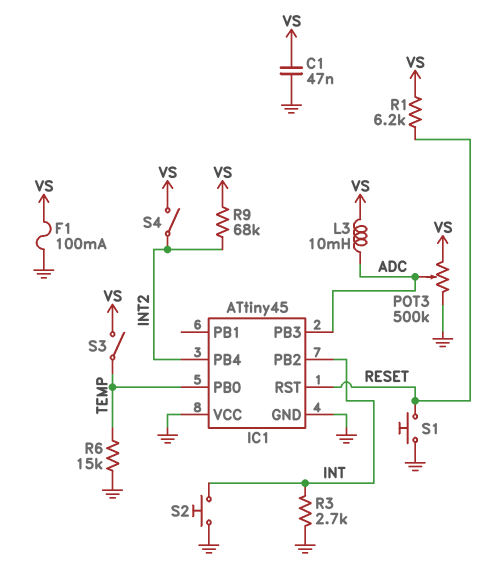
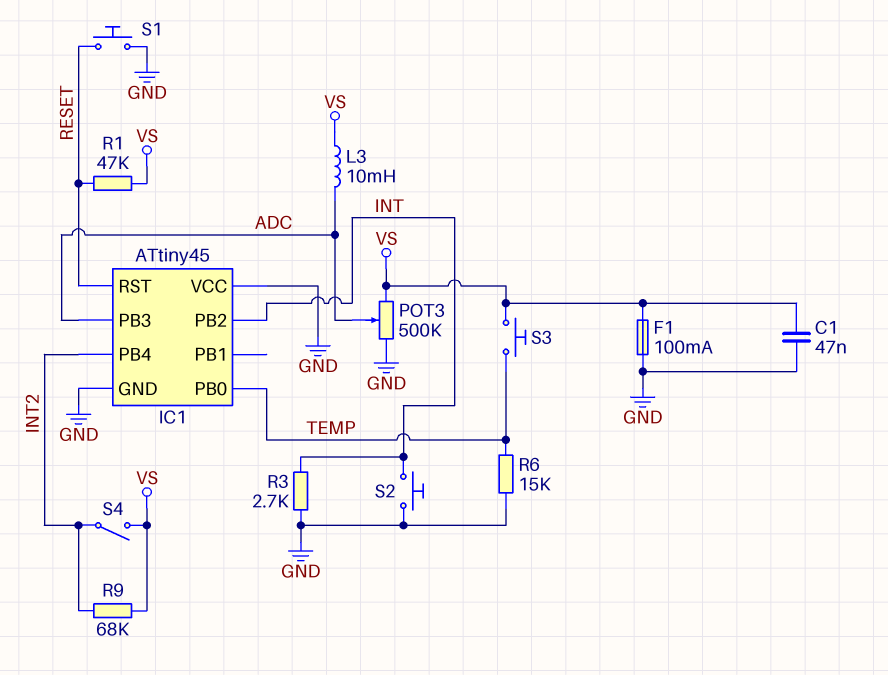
R1: 6.2k (RESET, VS) -> 47k (RESET, VS)
S3: switch (TEMP, VS) -> button (TEMP, VS)

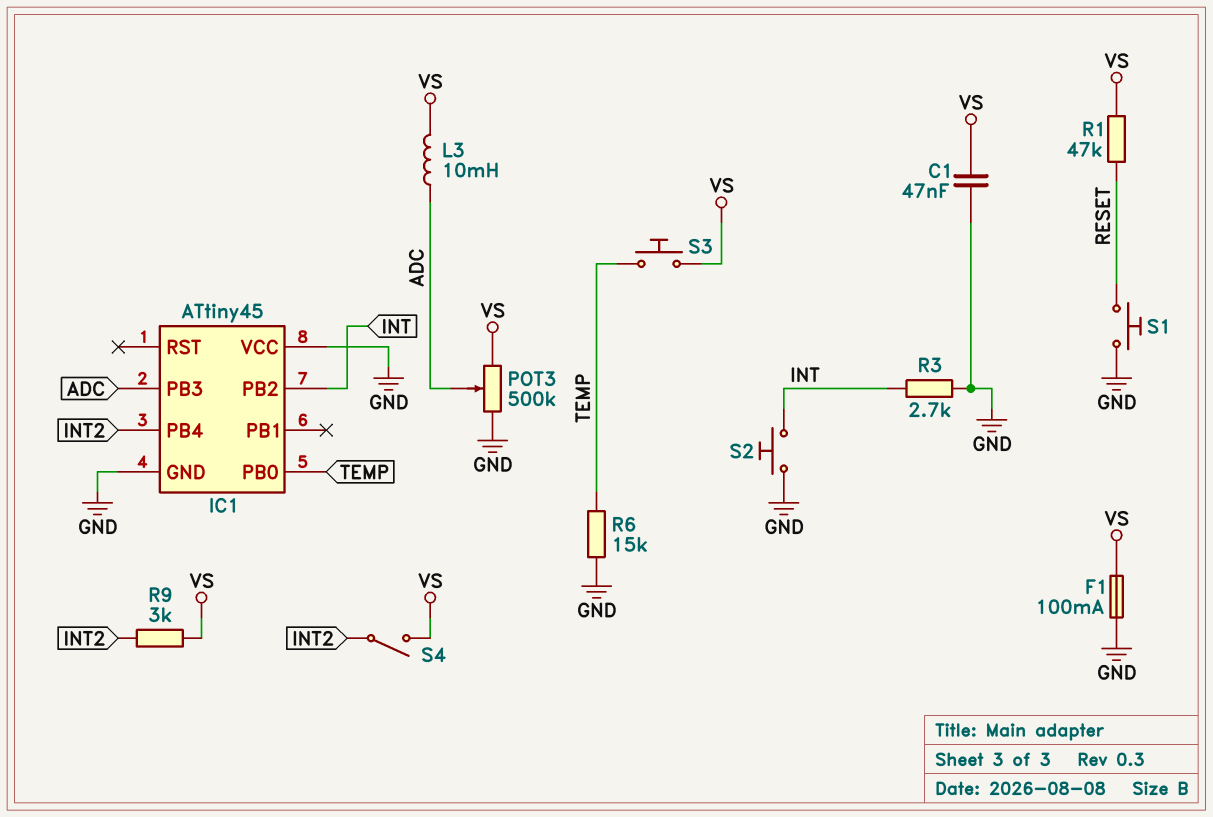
IC1 pin RST: RESET -> none
R9: 68k (INT2, VS) -> 3k (INT2, VS)

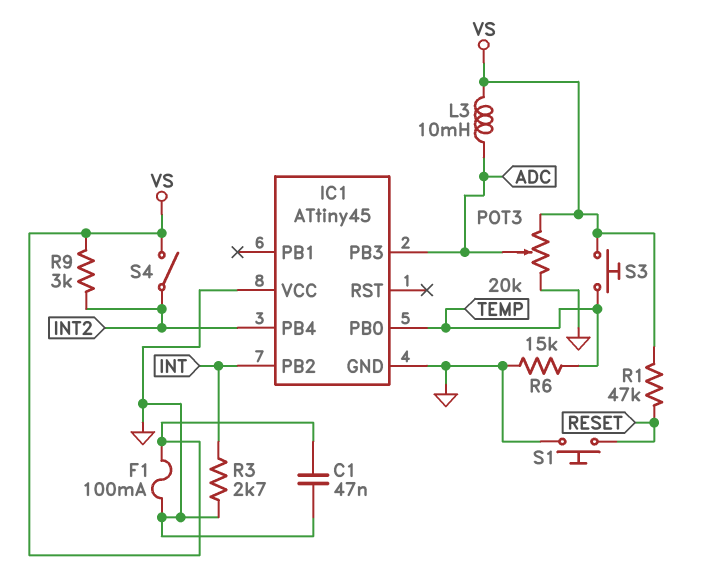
POT3: 500k (GND, VS, wiper ADC) -> 20k (GND, VS, wiper ADC)
S2: button (GND, INT) -> none

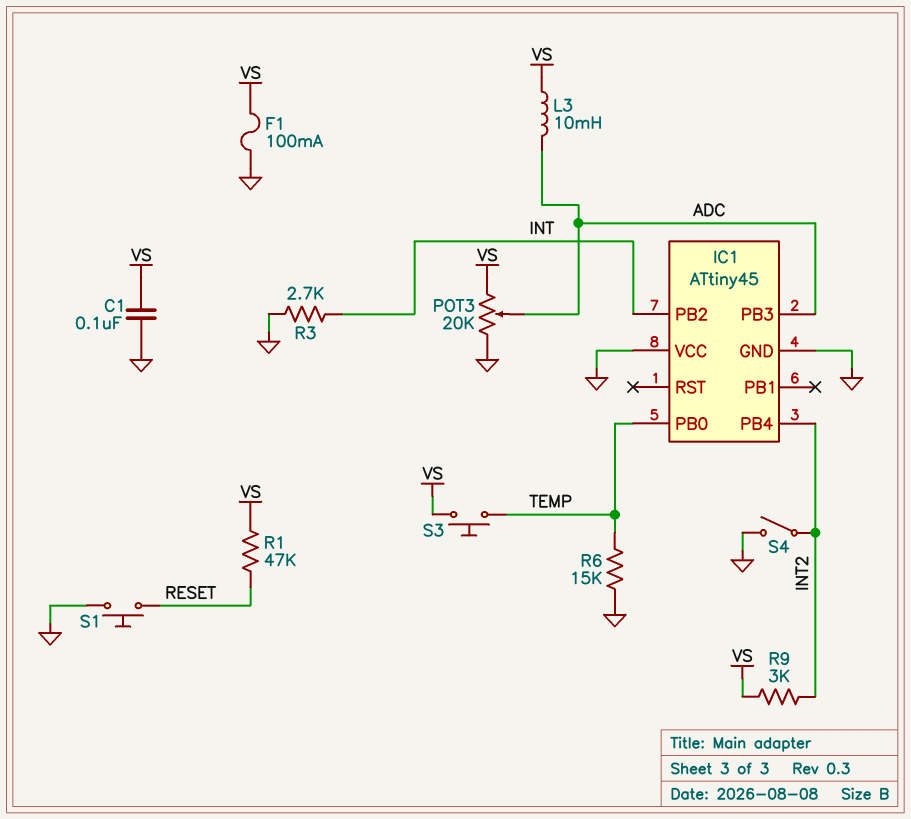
C1: 47nF (GND, VS) -> 100nF (GND, VS)
S4: switch (INT2, VS) -> switch (GND, INT2)

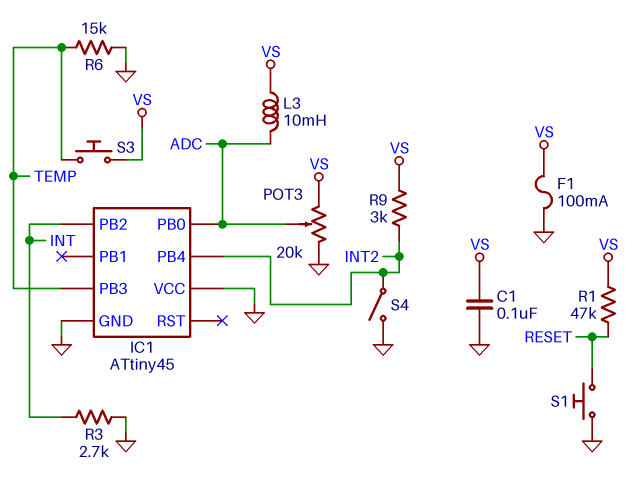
IC1 pin PB0: TEMP -> ADC
IC1 pin PB3: ADC -> TEMP

